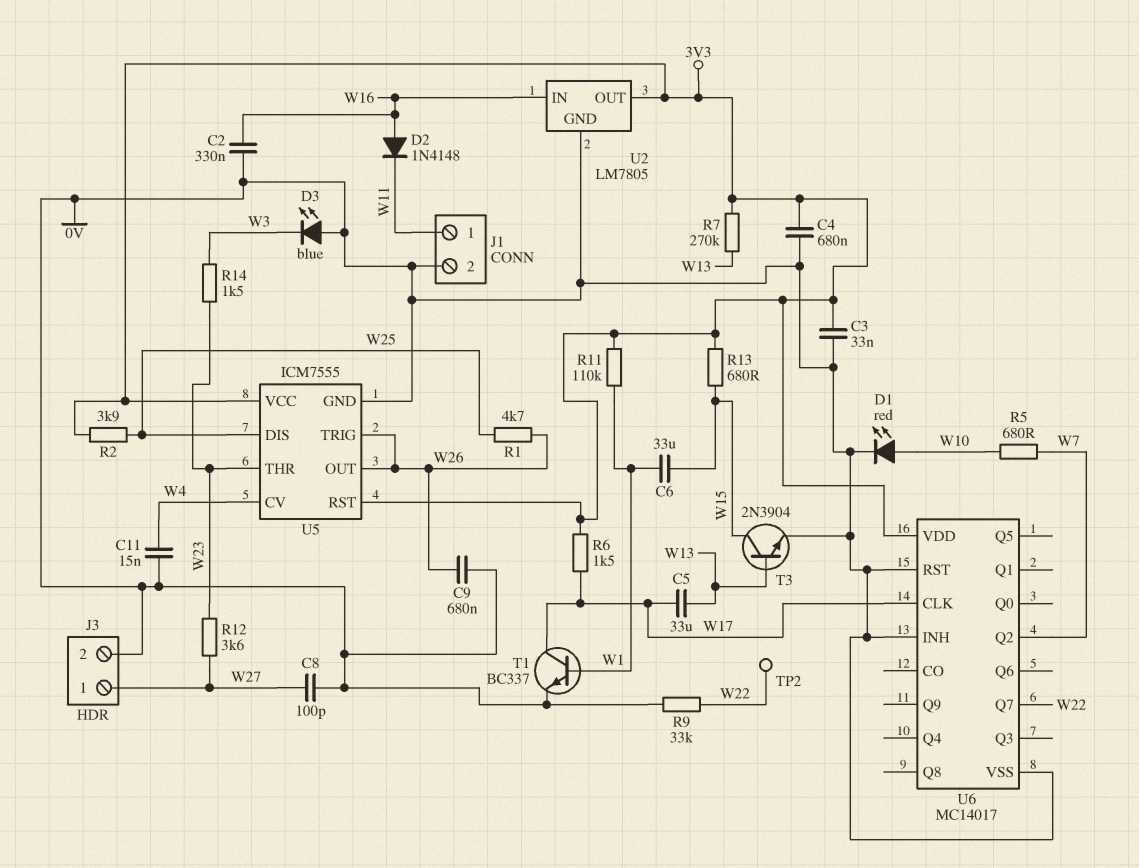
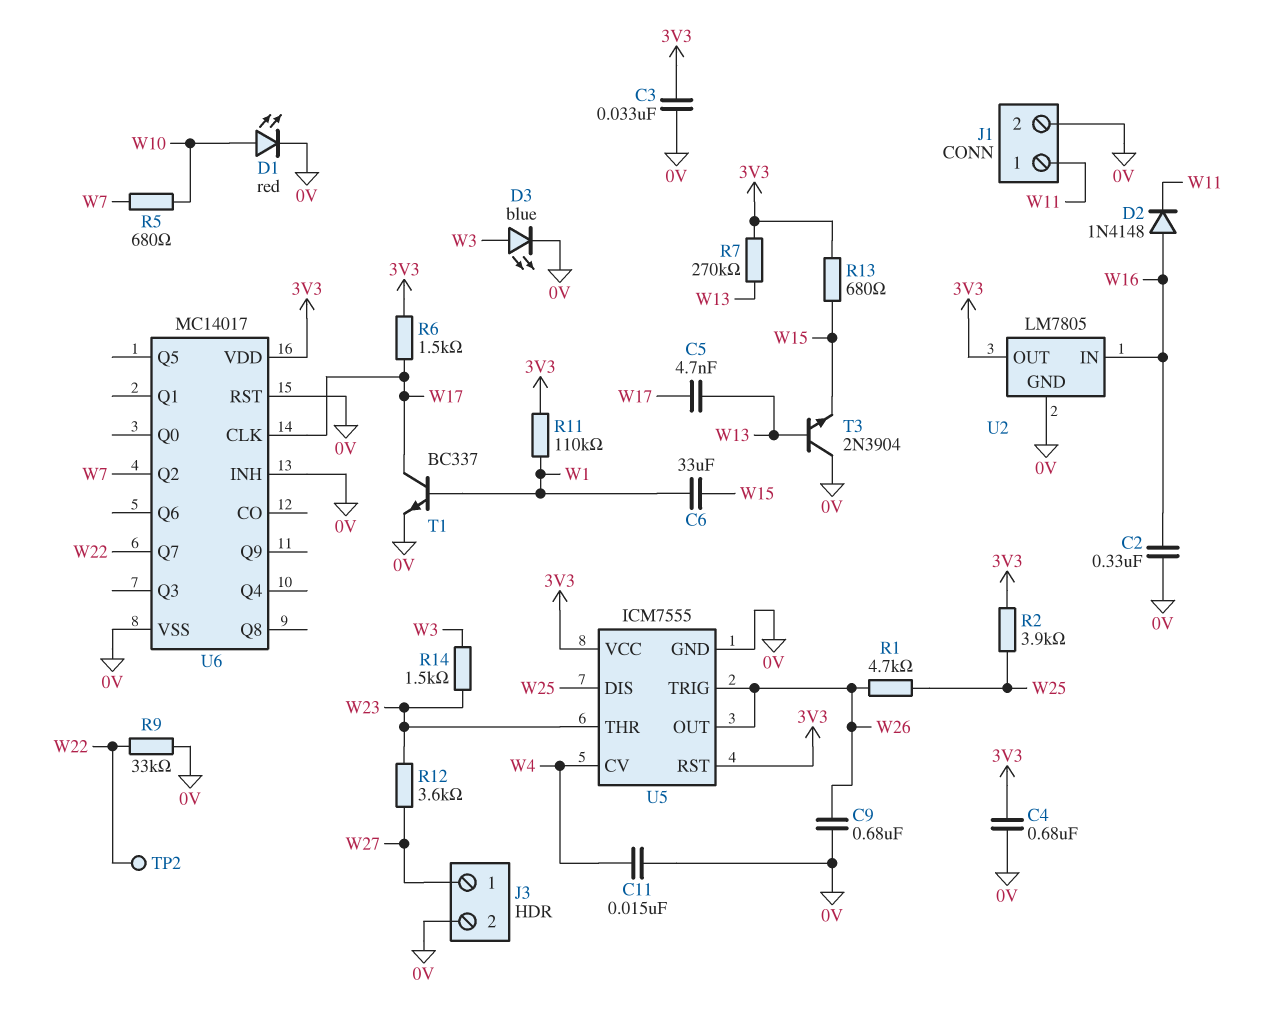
C5: 33uF (W13, W17) -> 4.7nF (W13, W17)
C8: 100pF (0V, W27) -> none
D3: LED blue (A 0V, K W3) -> LED blue (A W3, K 0V)
T3: NPN 2N3904 (B W13, C W15, E 0V) -> NPN 2N3904 (B W13, C 0V, E W15)

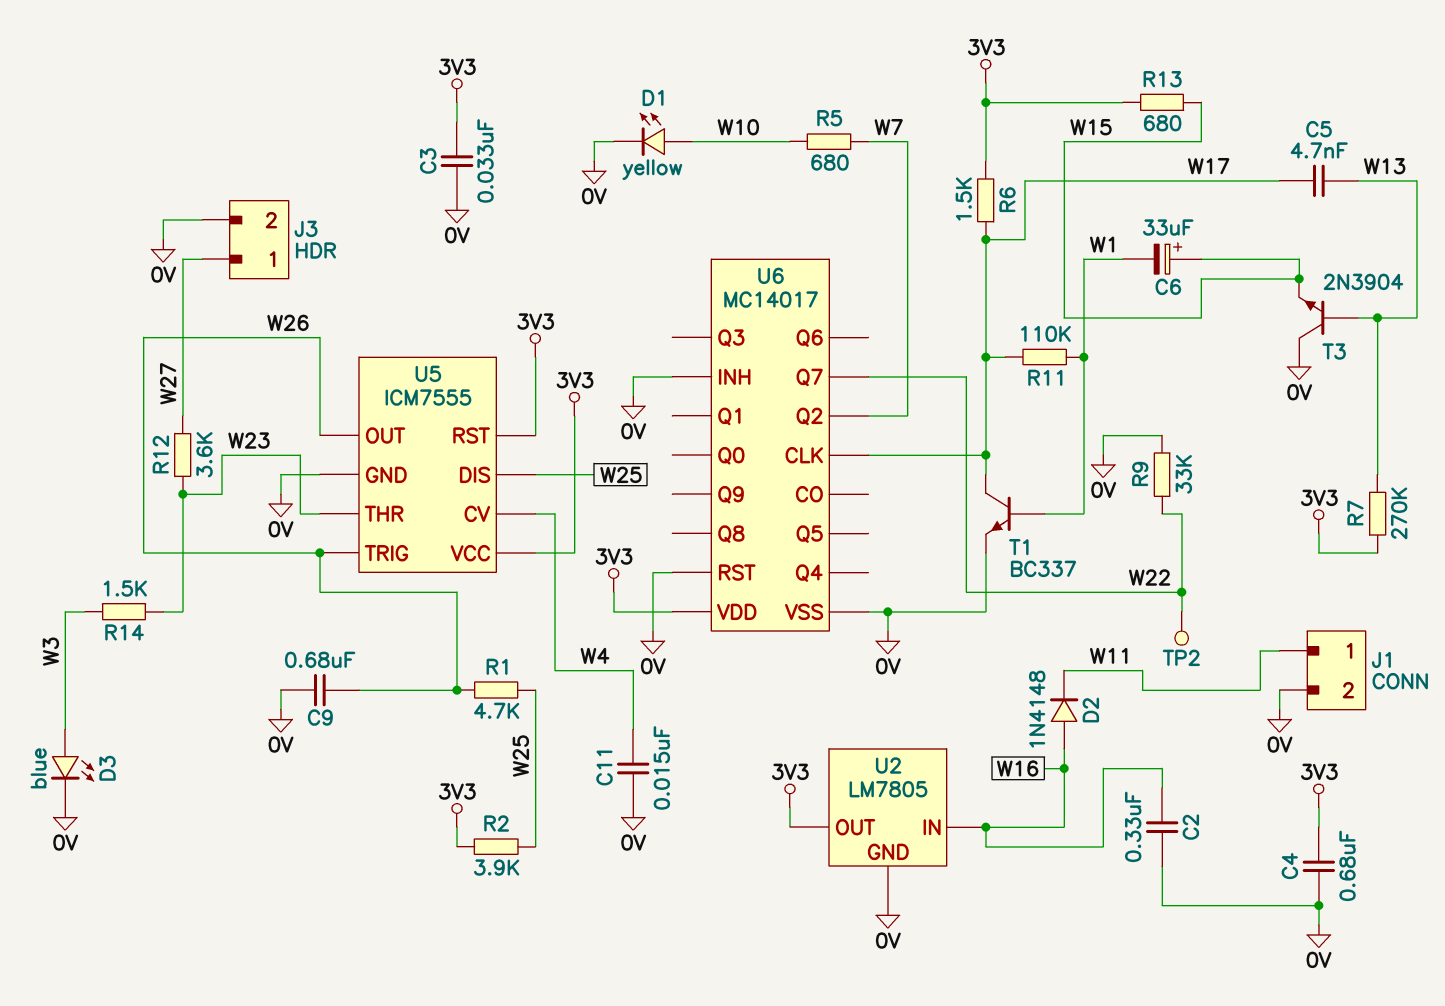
C6: 33uF (W1, W15) -> 33uF (plus W15, minus W1)
D1: LED red (A W10, K 0V) -> LED yellow (A W10, K 0V)
R11: 110k (3V3, W1) -> 110k (W1, W17)

